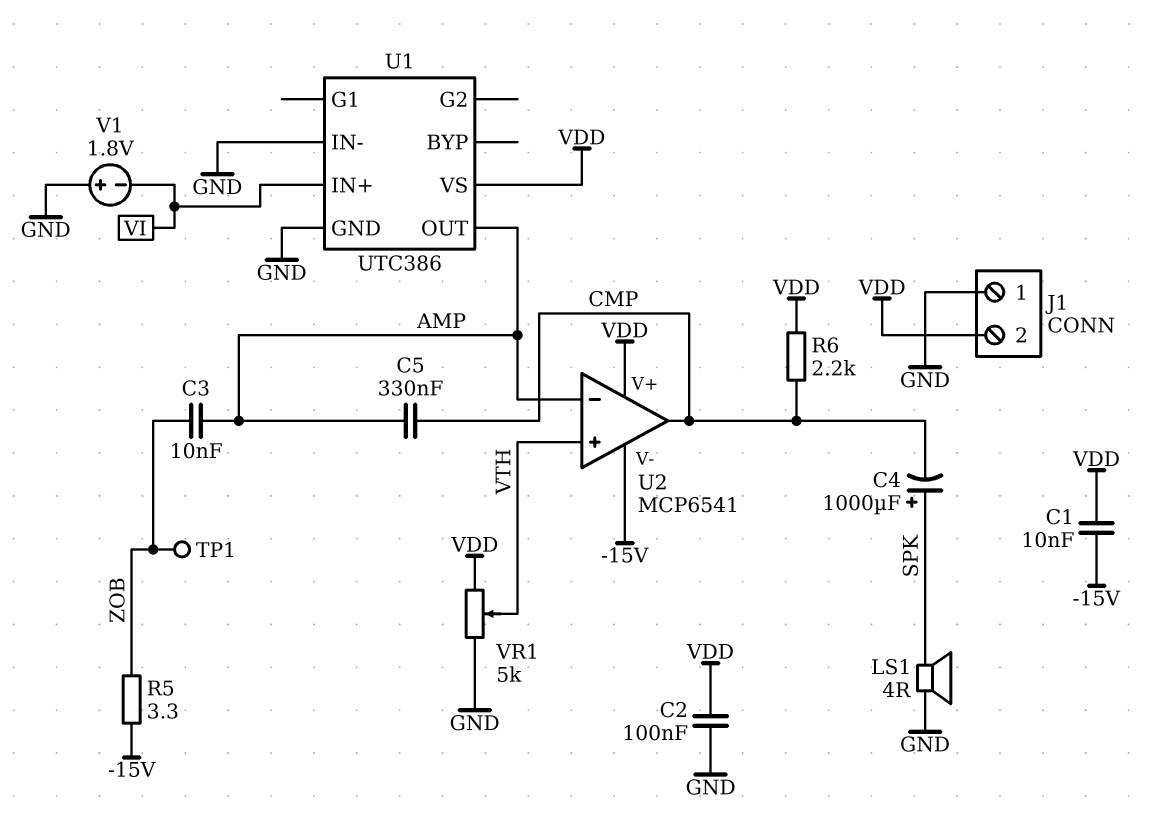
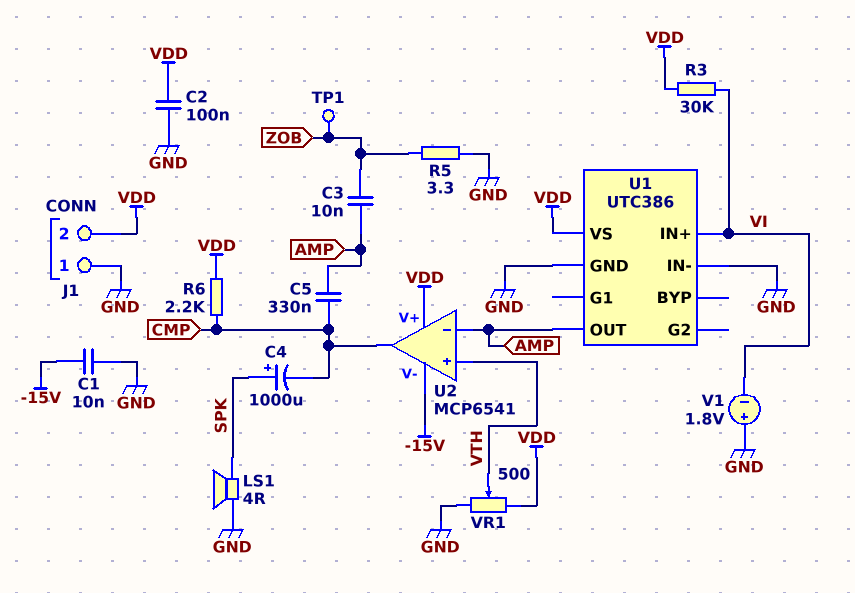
C1: 10nF (-15V, VDD) -> 10nF (-15V, GND)
R3: none -> 30k (VDD, VI)
R5: 3.3 (-15V, ZOB) -> 3.3 (GND, ZOB)
VR1: 5k (GND, VDD, wiper VTH) -> 500 (GND, VDD, wiper VTH)

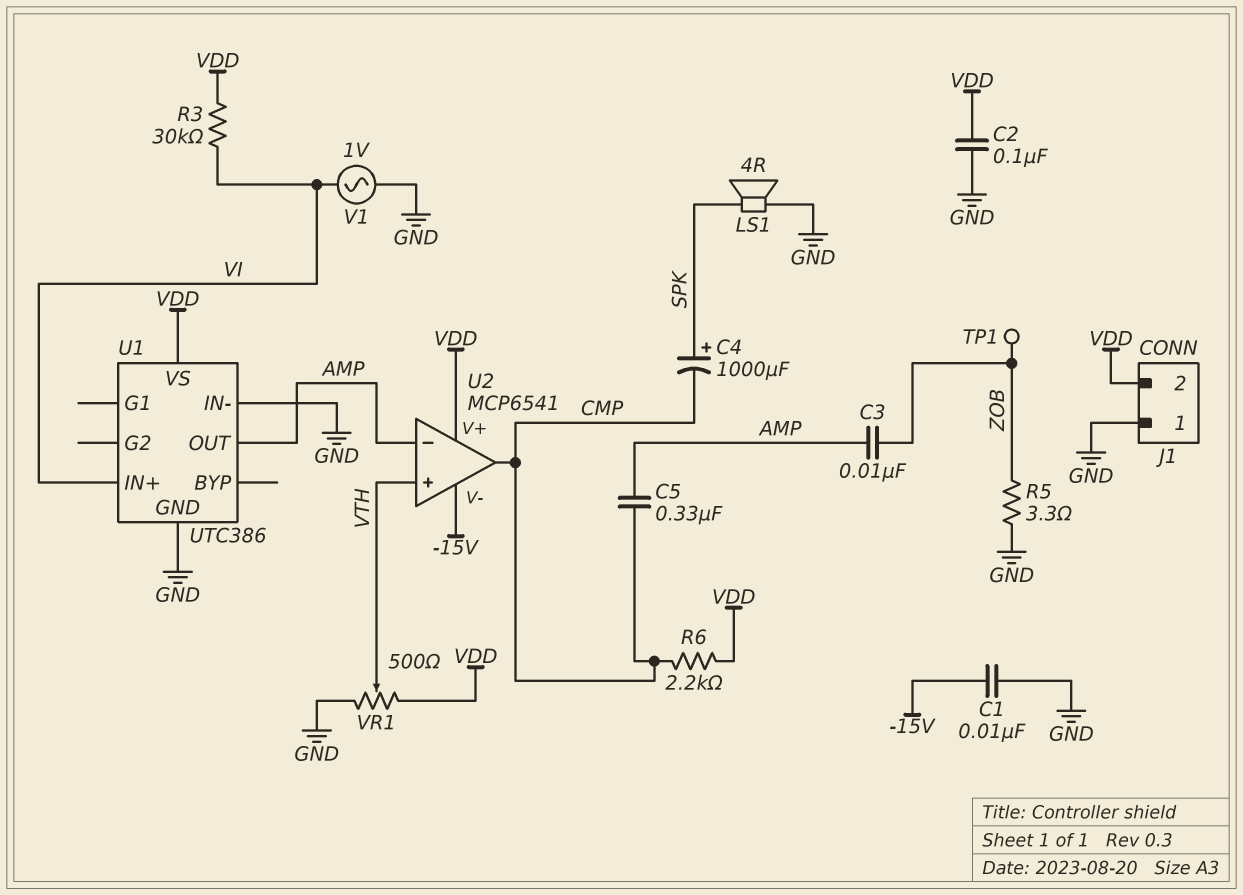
V1: 1.8V (plus GND, minus VI) -> AC 1V (GND, VI)

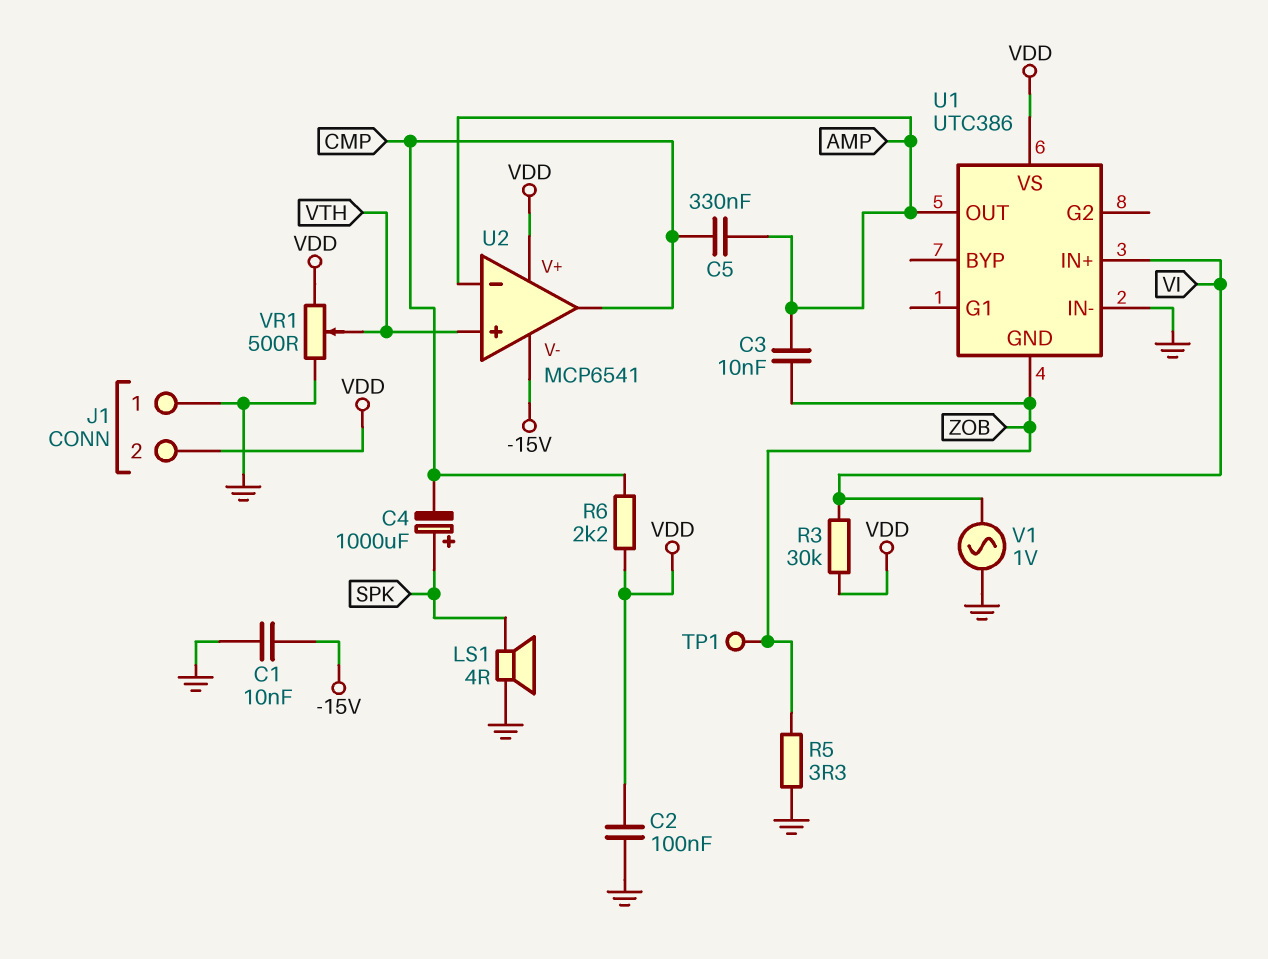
U1 pin GND: GND -> ZOB

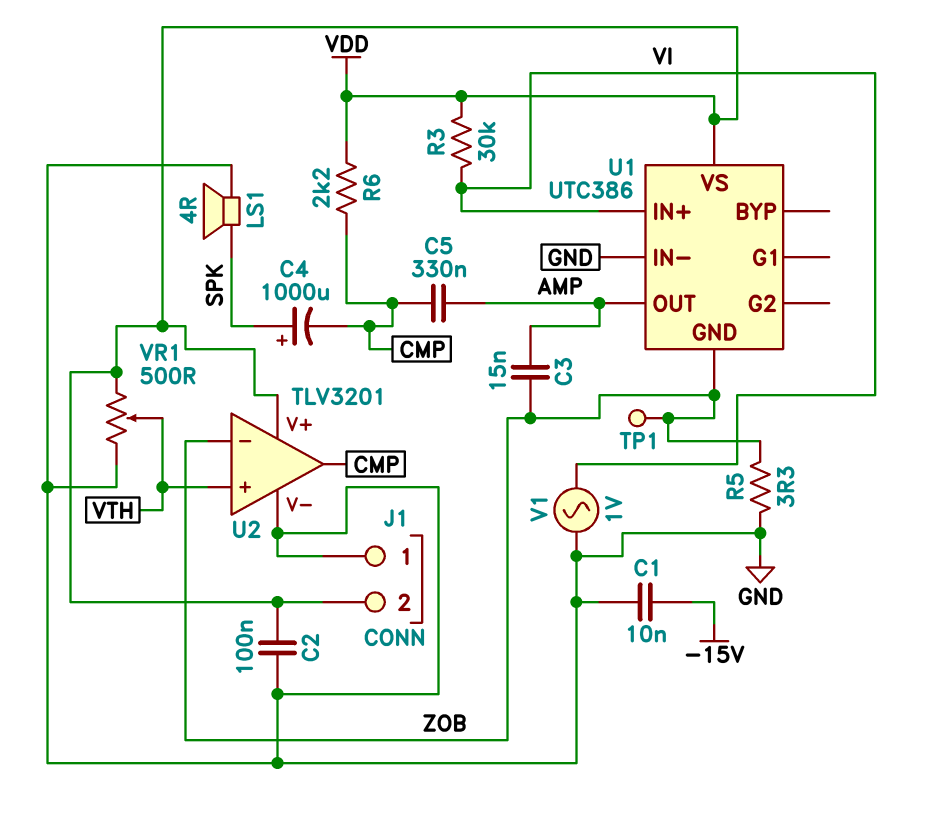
C3: 10nF (AMP, ZOB) -> 15nF (AMP, ZOB)
U2: MCP6541 -> TLV3201
U2 pin V-: -15V -> GND
U2 pin in-: AMP -> ZOB

